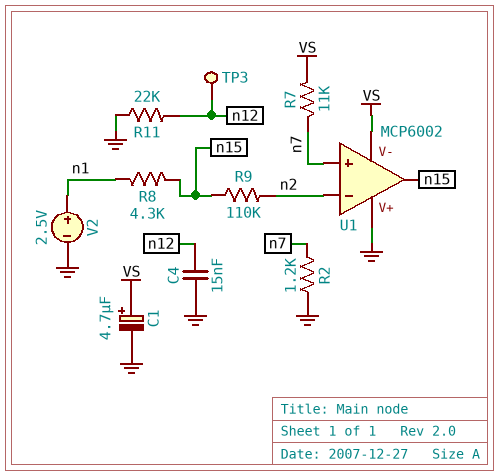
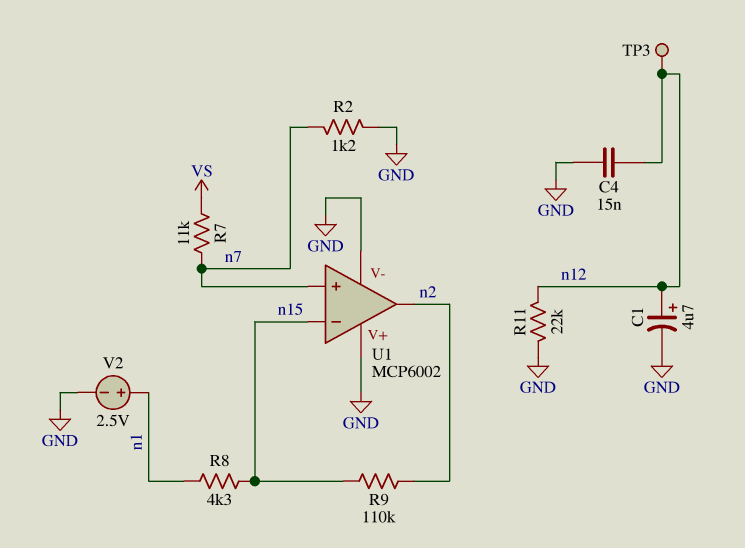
C1: 4.7uF (plus VS, minus GND) -> 4.7uF (plus n12, minus GND)
U1 pin V-: VS -> GND
U1 pin in-: n2 -> n15
U1 pin out: n15 -> n2

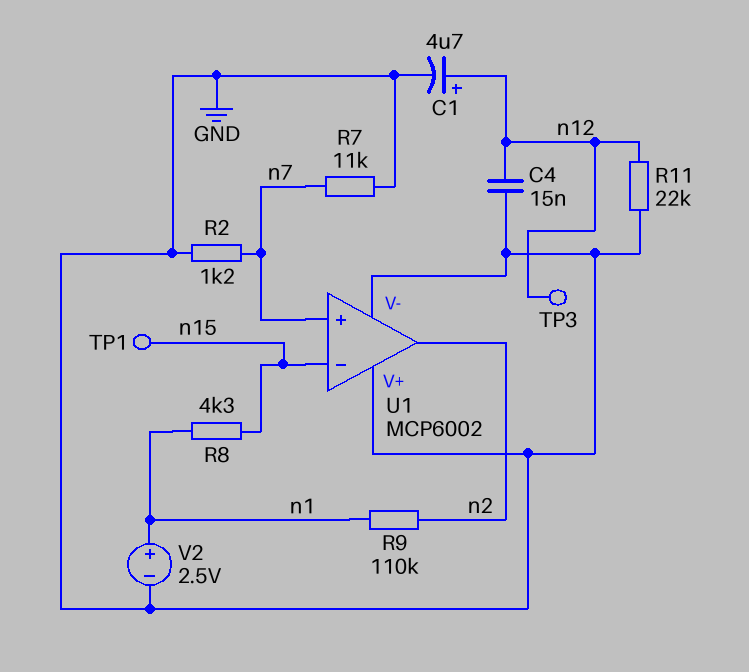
R7: 11k (VS, n7) -> 11k (GND, n7)
R9: 110k (n2, n15) -> 110k (n1, n2)
TP1: none -> test point (n15)

